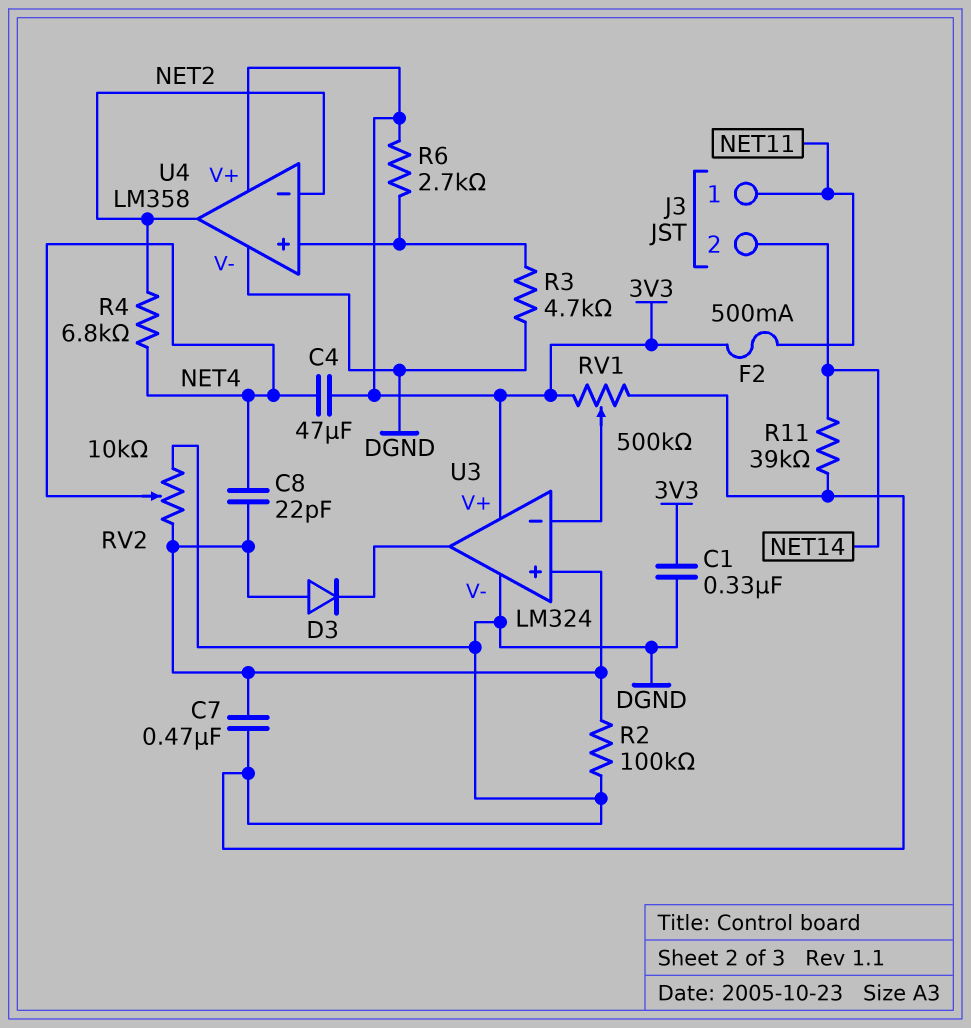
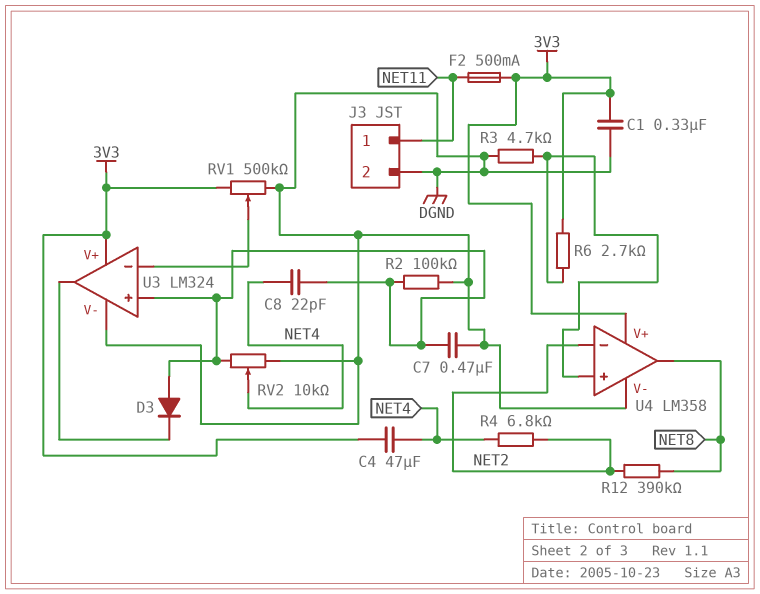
J3 pin 2: NET14 -> DGND
R11: 39k (DGND, NET14) -> none
R12: none -> 390k (NET2, NET8)
U4 pin out: NET2 -> NET8

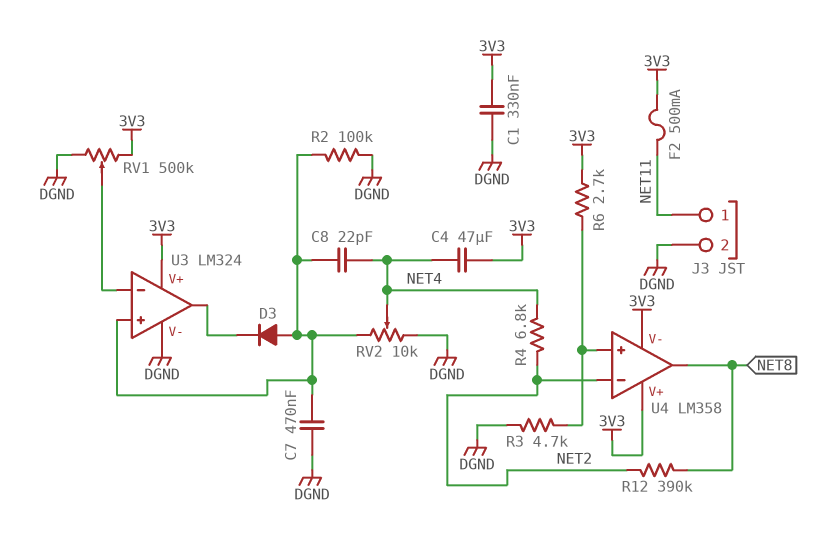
U4 pin V-: DGND -> 3V3

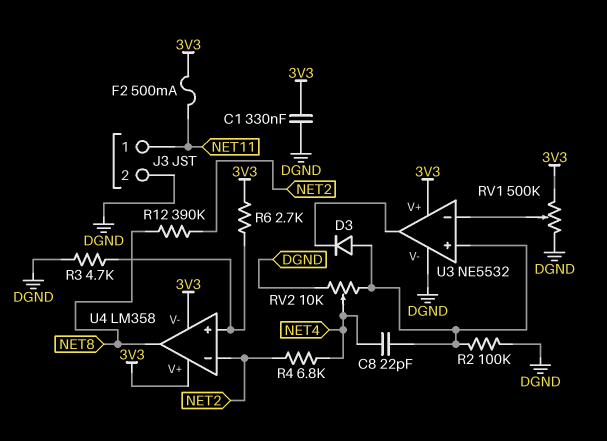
C4: 47uF (3V3, NET4) -> none
C7: 470nF (DGND, U3/in+) -> none
U3: LM324 -> NE5532

